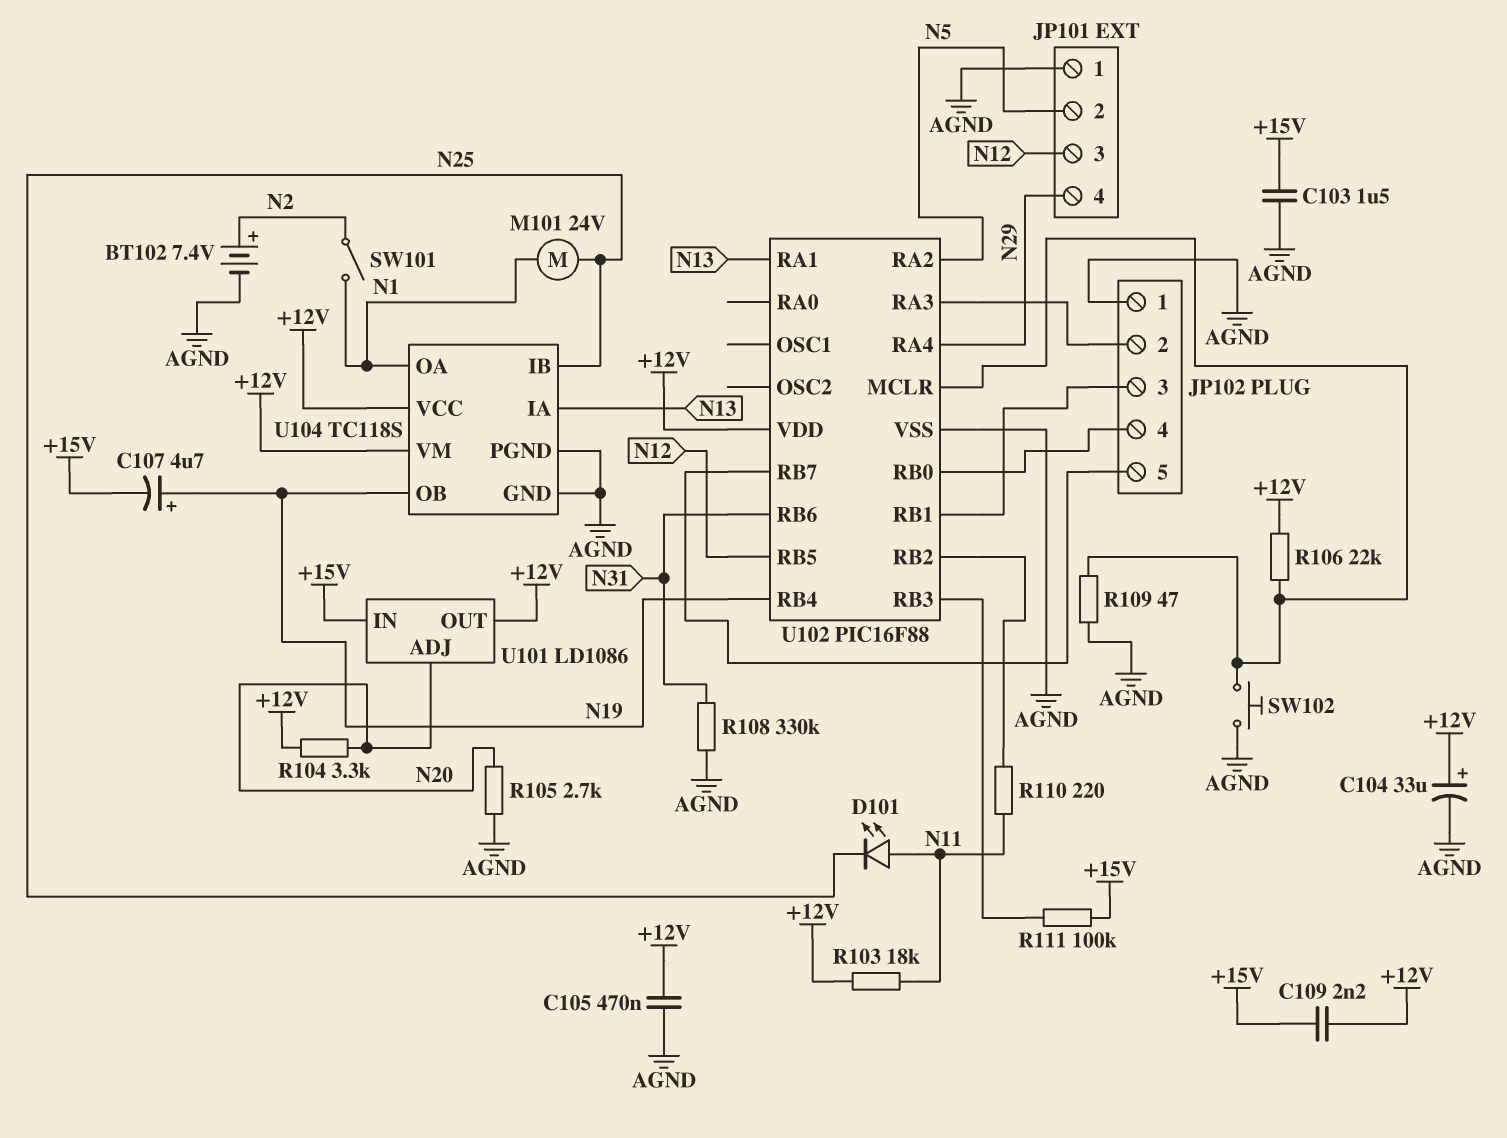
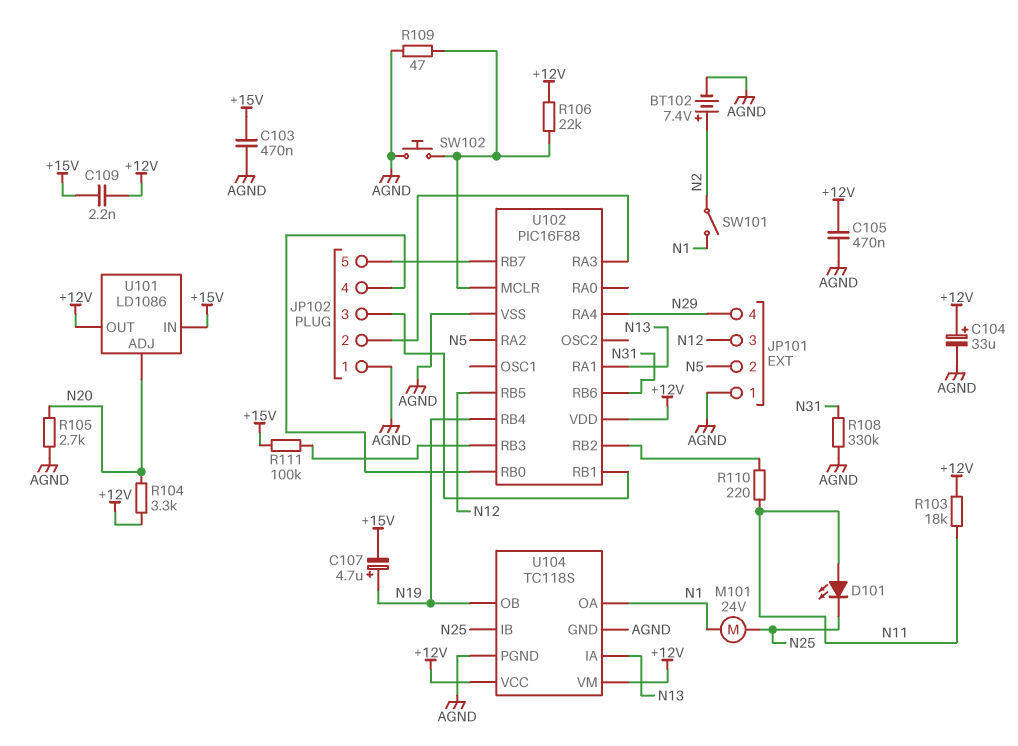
C103: 1.5uF (+15V, AGND) -> 470nF (+15V, AGND)

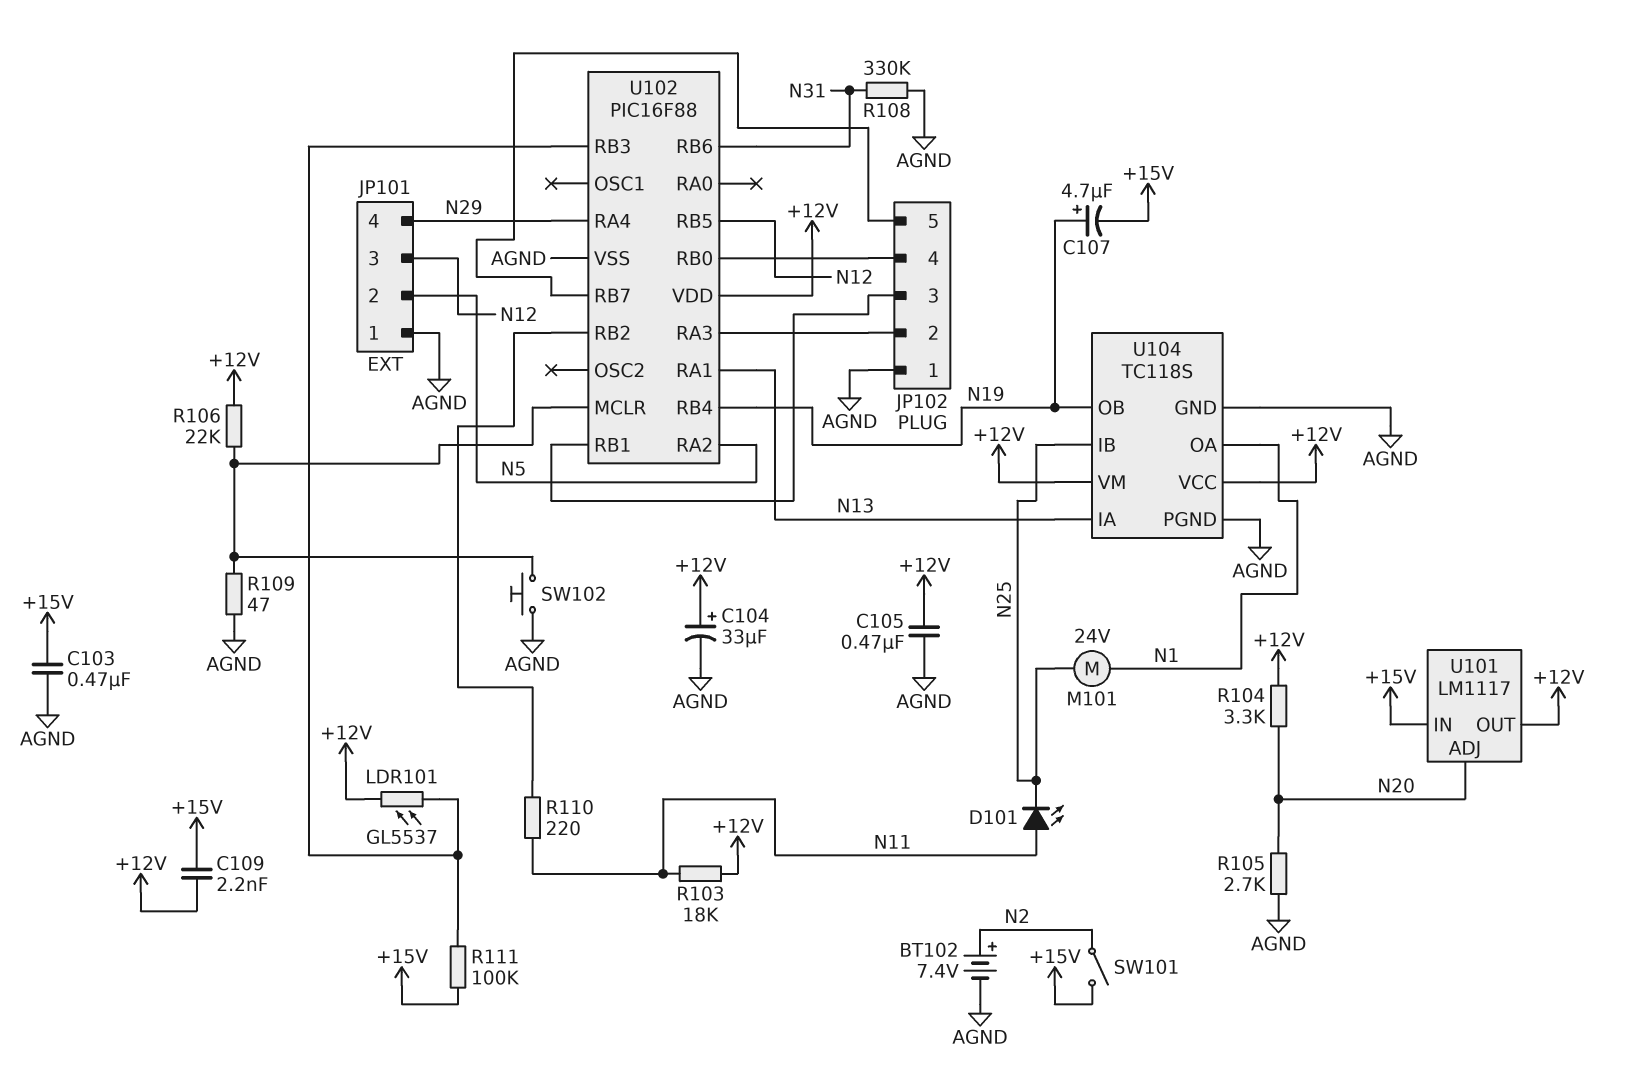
LDR101: none -> GL5537 (+12V, U102/RB3)
SW101: switch (N1, N2) -> switch (+15V, N2)
U101: LD1086 -> LM1117

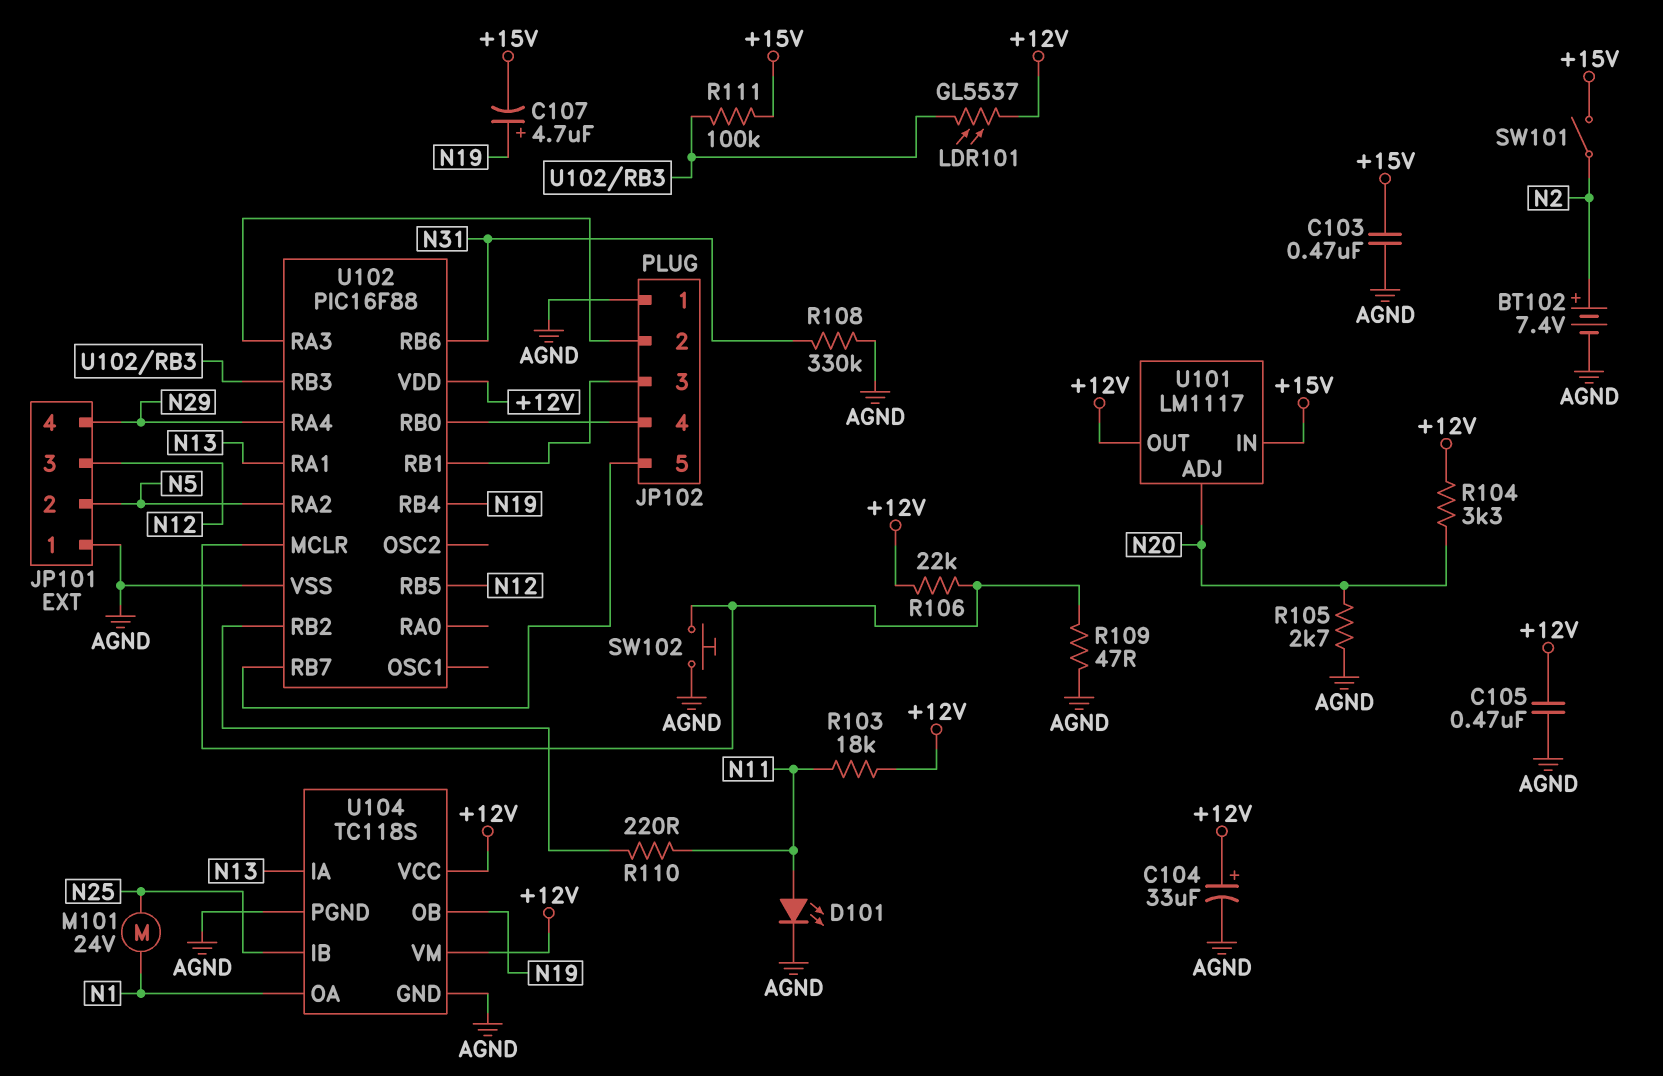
C109: 2.2nF (+12V, +15V) -> none
D101: LED (A N11, K N25) -> LED (A N11, K AGND)

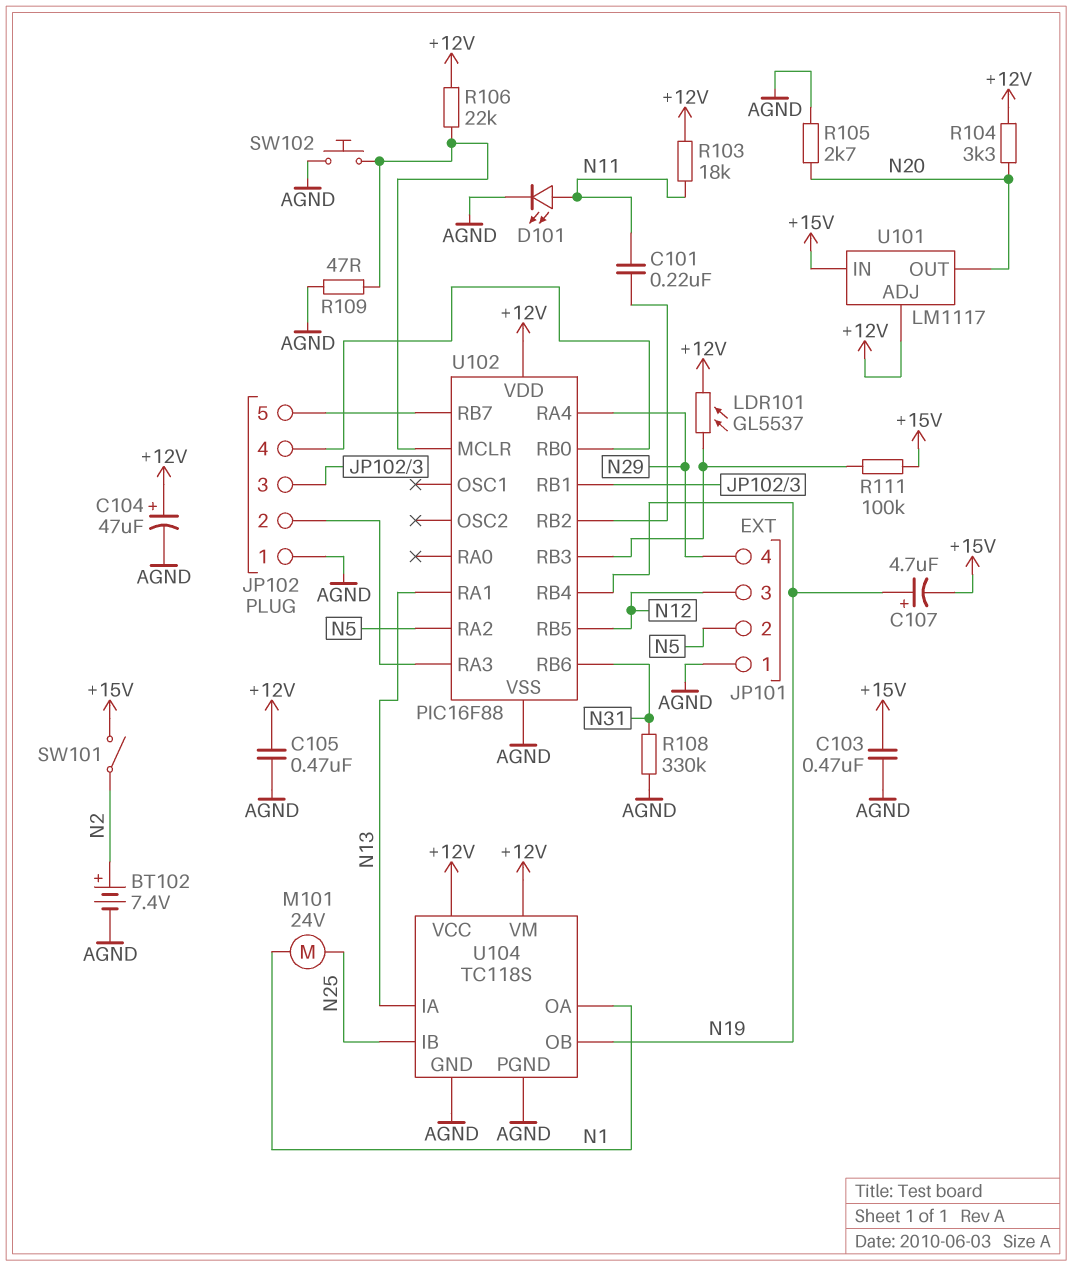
C101: none -> 220nF (N11, U102/RB2)
C104: 33uF (plus +12V, minus AGND) -> 47uF (plus +12V, minus AGND)
R110: 220 (N11, U102/RB2) -> none
U101 pin ADJ: N20 -> +12V
U101 pin OUT: +12V -> N20

